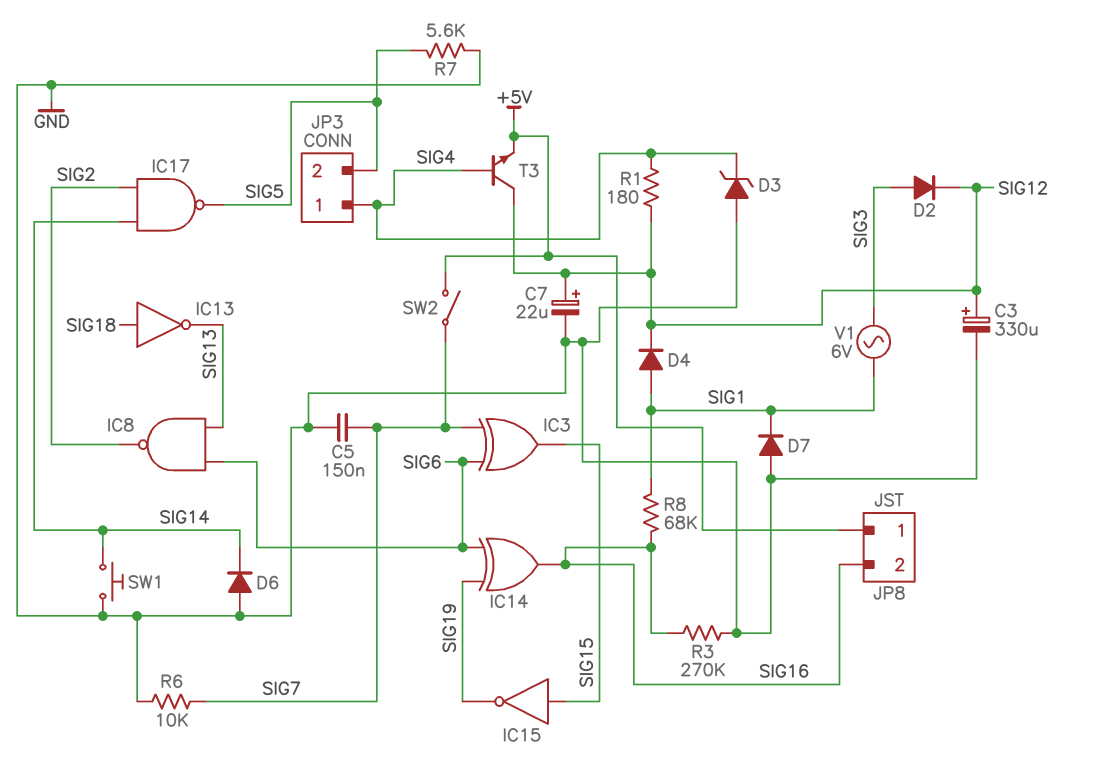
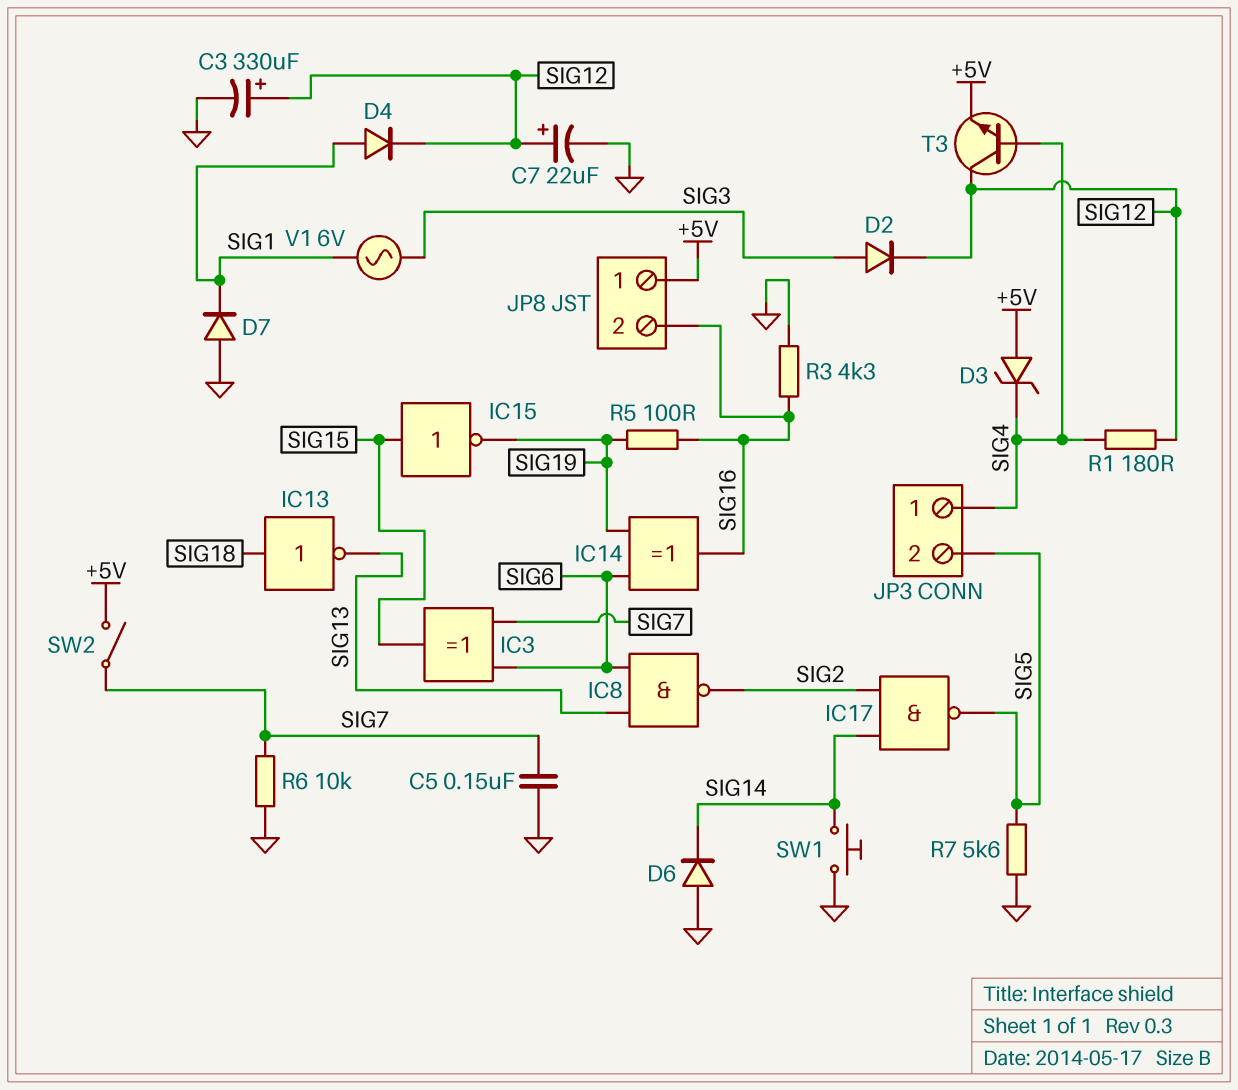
D3: zener (A GND, K SIG4) -> zener (A +5V, K SIG4)
R3: 270k (GND, SIG16) -> 4.3k (GND, SIG16)
R5: none -> 100 (SIG16, SIG19)
R8: 68k (SIG1, SIG16) -> none

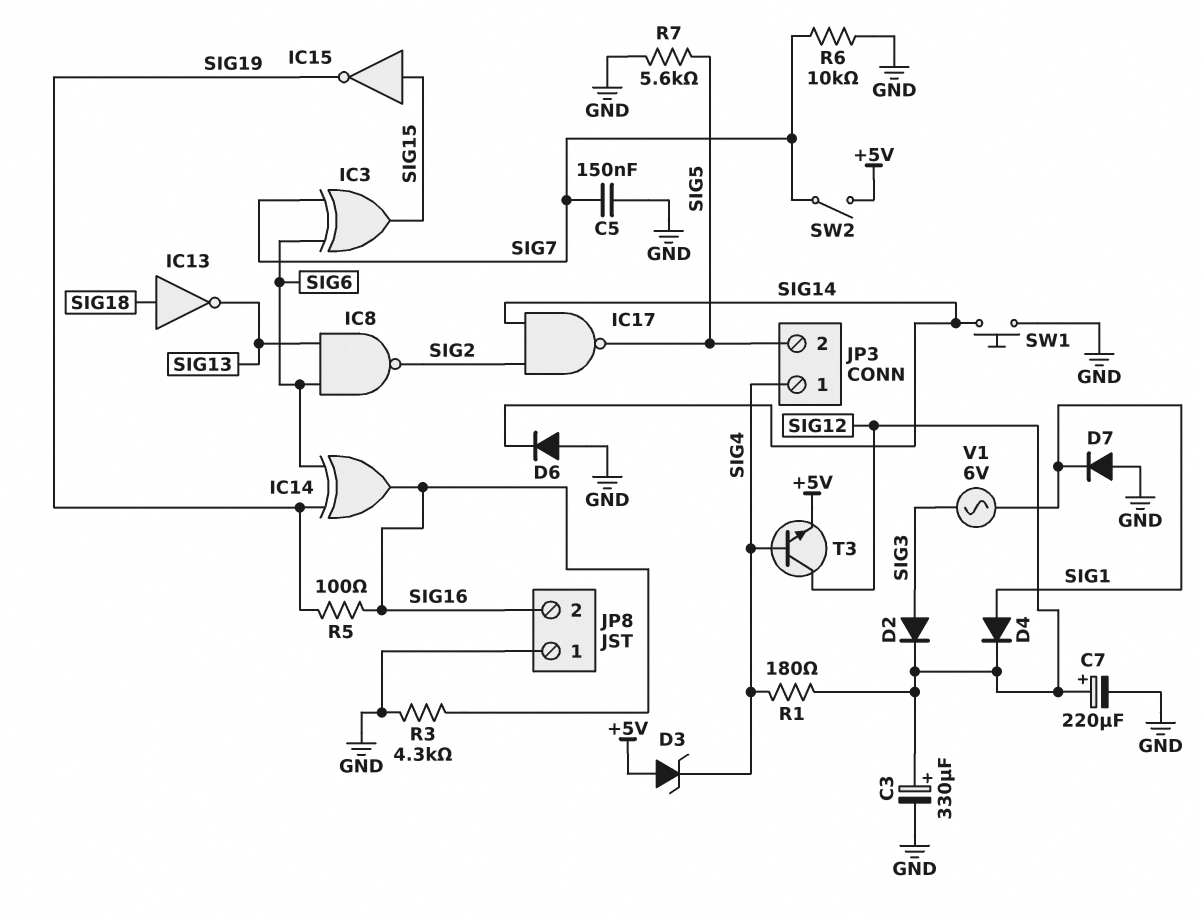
C7: 22uF (plus SIG12, minus GND) -> 220uF (plus SIG12, minus GND)
JP8 pin 1: +5V -> GND

